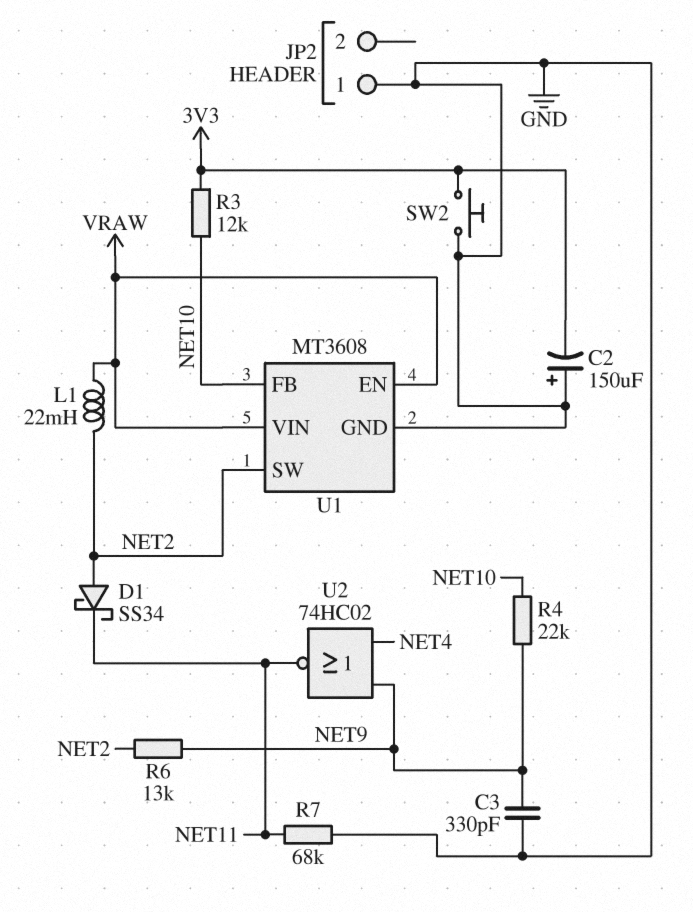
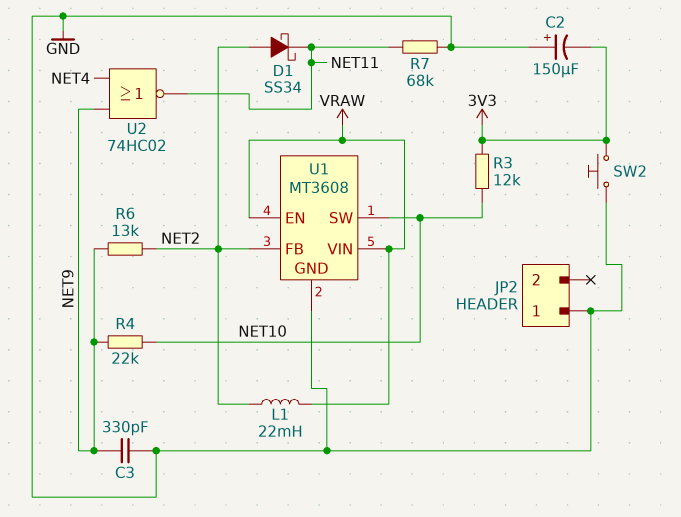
U1 pin FB: NET10 -> NET2
U1 pin SW: NET2 -> NET10

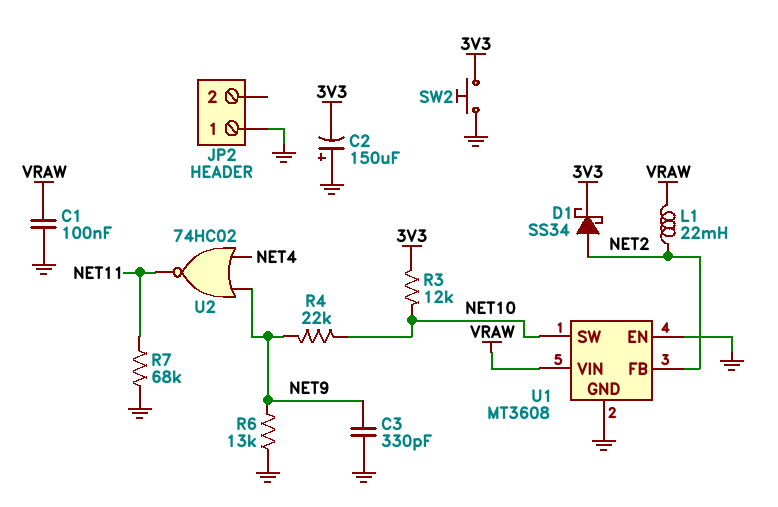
C1: none -> 100nF (GND, VRAW)
D1: schottky SS34 (A NET2, K NET11) -> schottky SS34 (A NET2, K 3V3)
R6: 13k (NET2, NET9) -> 13k (GND, NET9)
U1 pin EN: VRAW -> GND

